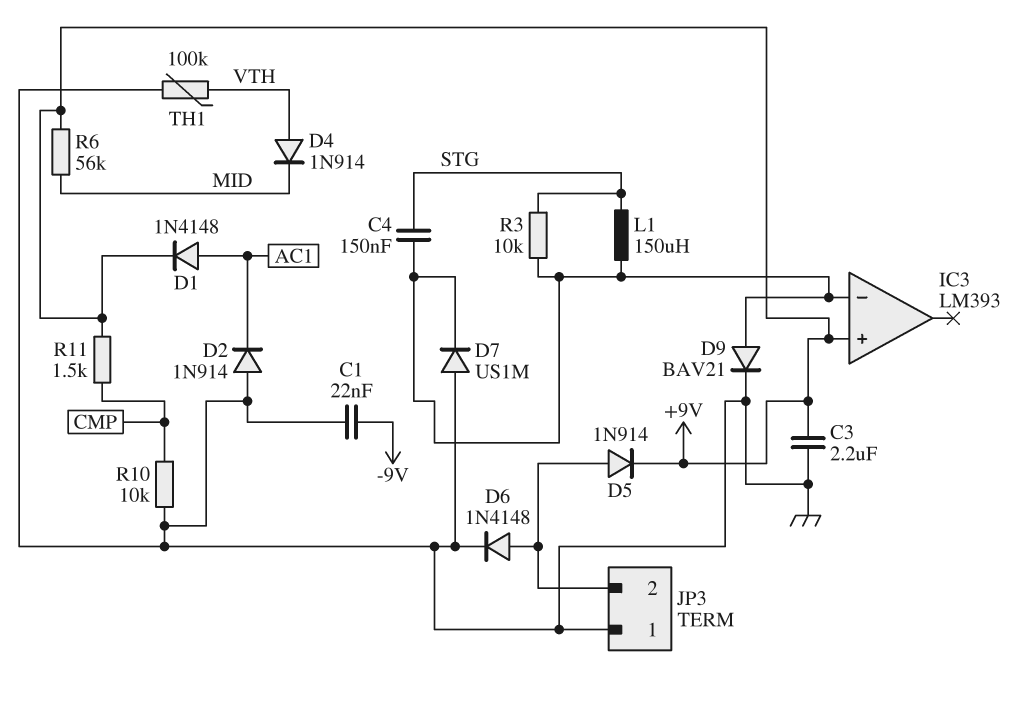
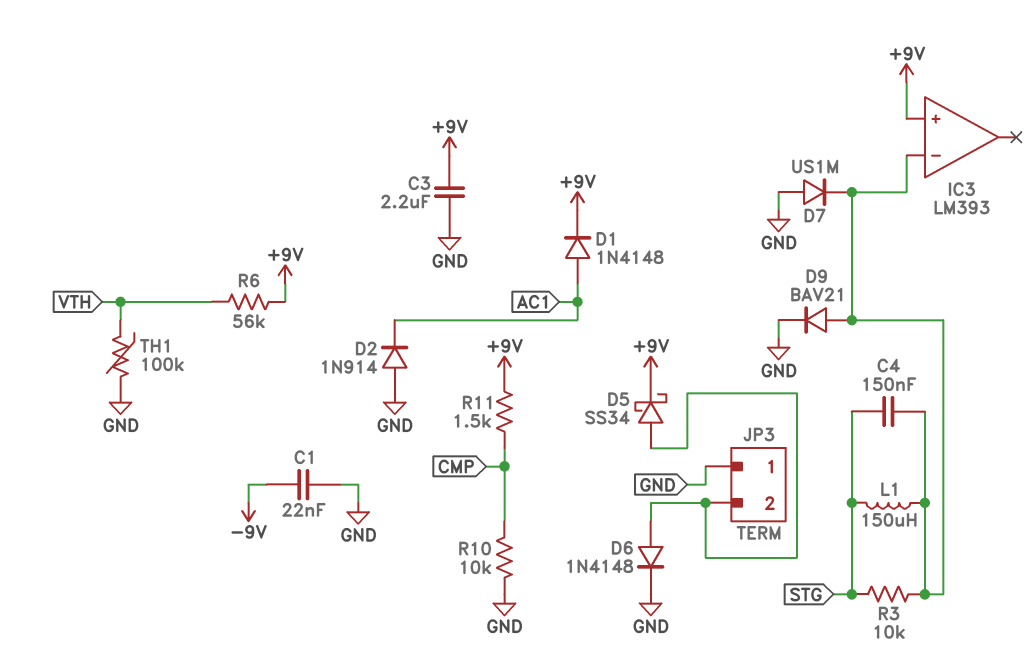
D4: diode 1N914 (A VTH, K MID) -> none
D5: diode 1N914 (A JP3/2, K +9V) -> schottky SS34 (A JP3/2, K +9V)
R6: 56k (+9V, MID) -> 56k (+9V, VTH)

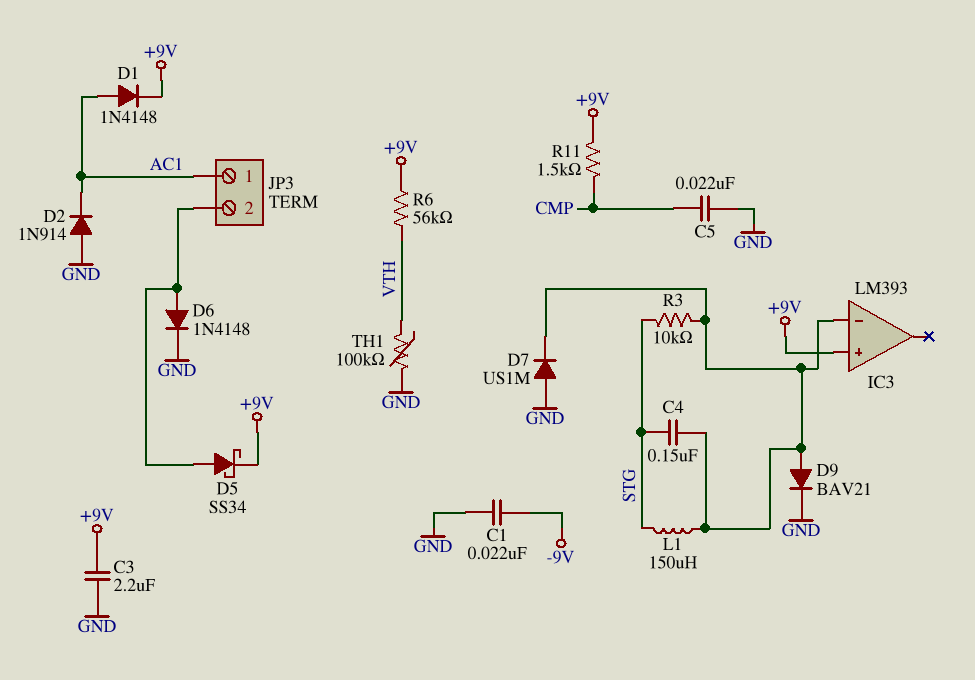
C5: none -> 22nF (CMP, GND)
JP3 pin 1: GND -> AC1
R10: 10k (CMP, GND) -> none

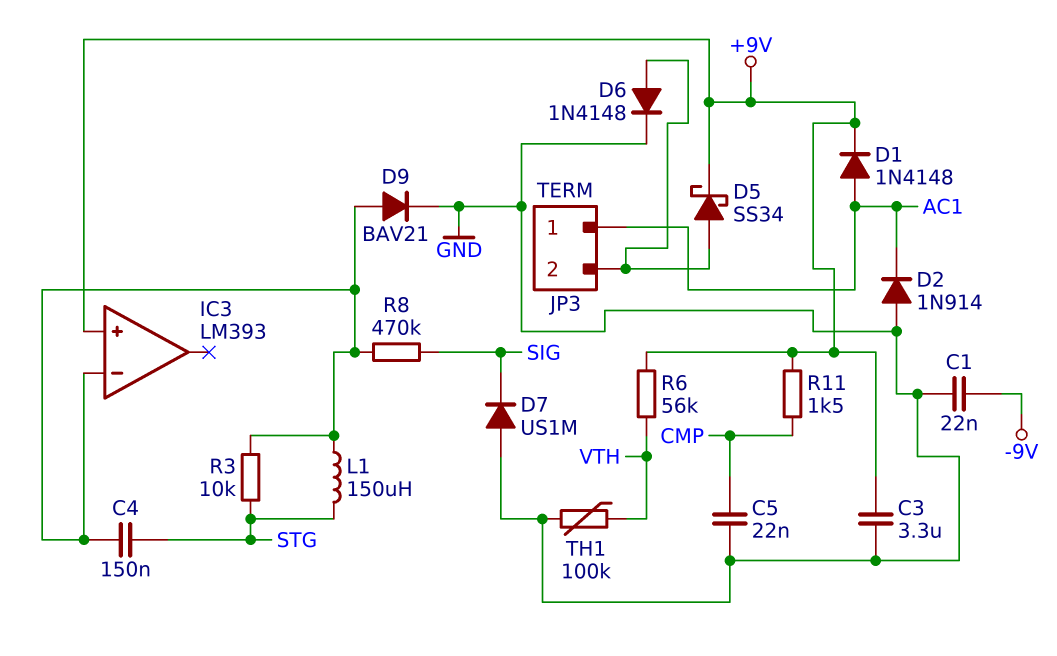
C3: 2.2uF (+9V, GND) -> 3.3uF (+9V, GND)
D7: diode US1M (A GND, K IC3/in-) -> diode US1M (A GND, K SIG)
R8: none -> 470k (IC3/in-, SIG)

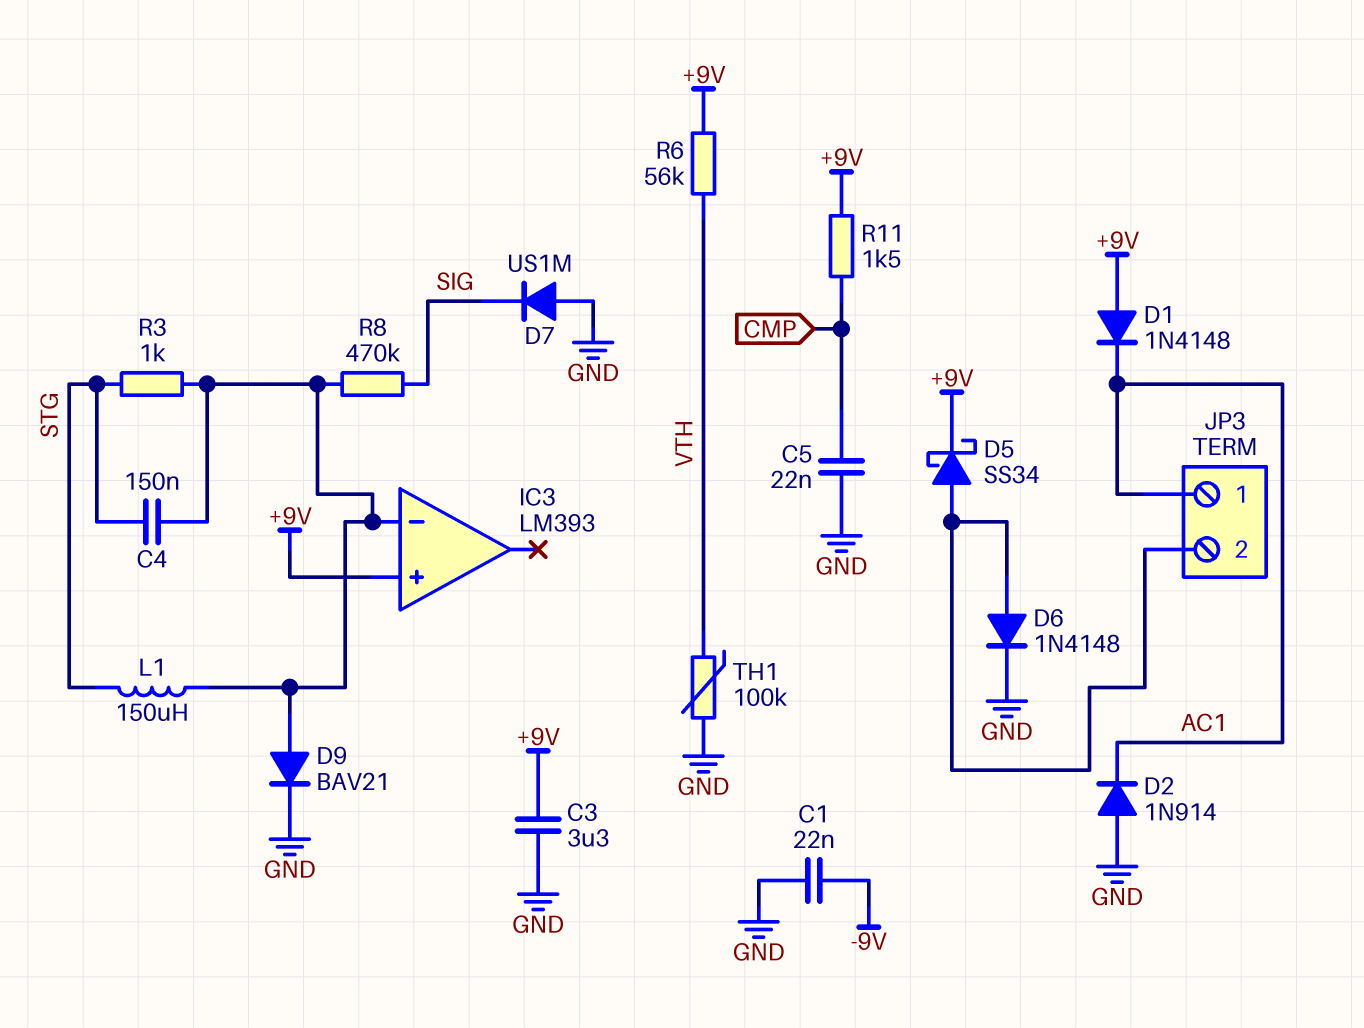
D1: diode 1N4148 (A AC1, K +9V) -> diode 1N4148 (A +9V, K AC1)
R3: 10k (IC3/in-, STG) -> 1k (IC3/in-, STG)

